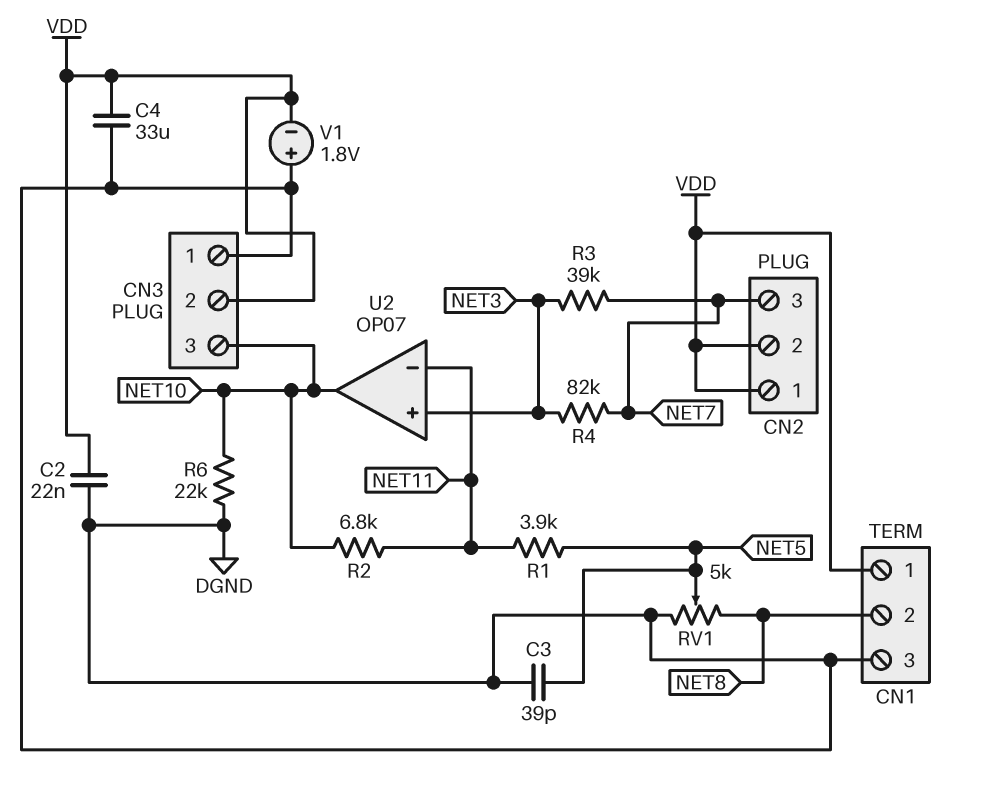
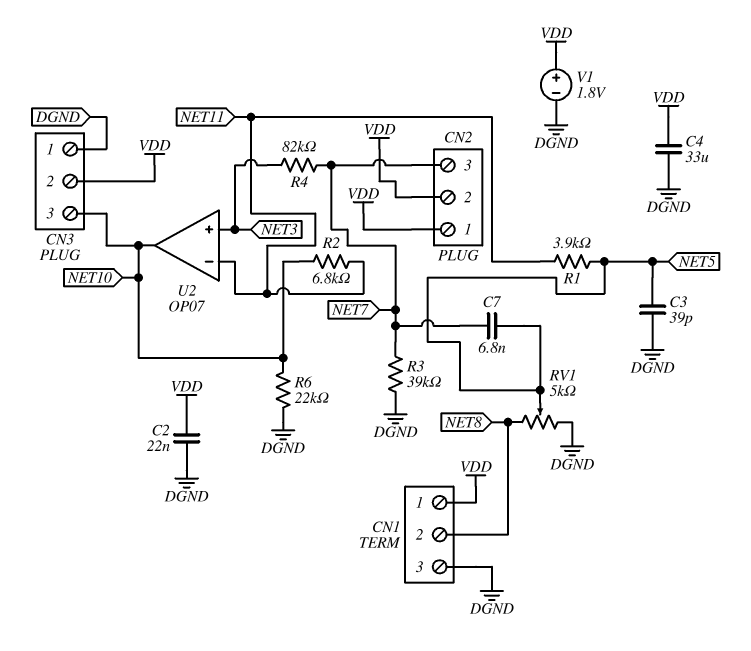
C7: none -> 6.8nF (NET5, NET7)
R3: 39k (NET3, NET7) -> 39k (DGND, NET7)
V1: 1.8V (plus DGND, minus VDD) -> 1.8V (plus VDD, minus DGND)

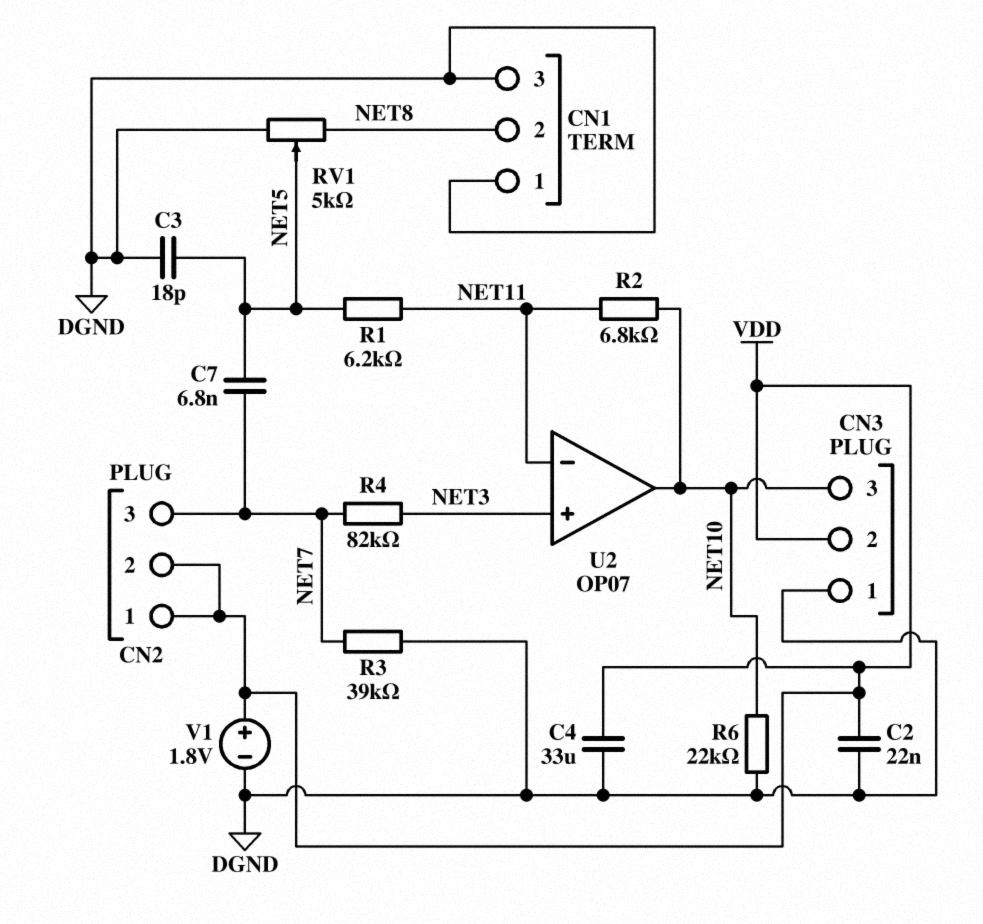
C3: 39pF (DGND, NET5) -> 18pF (DGND, NET5)
CN1 pin 1: VDD -> DGND
R1: 3.9k (NET5, NET11) -> 6.2k (NET5, NET11)

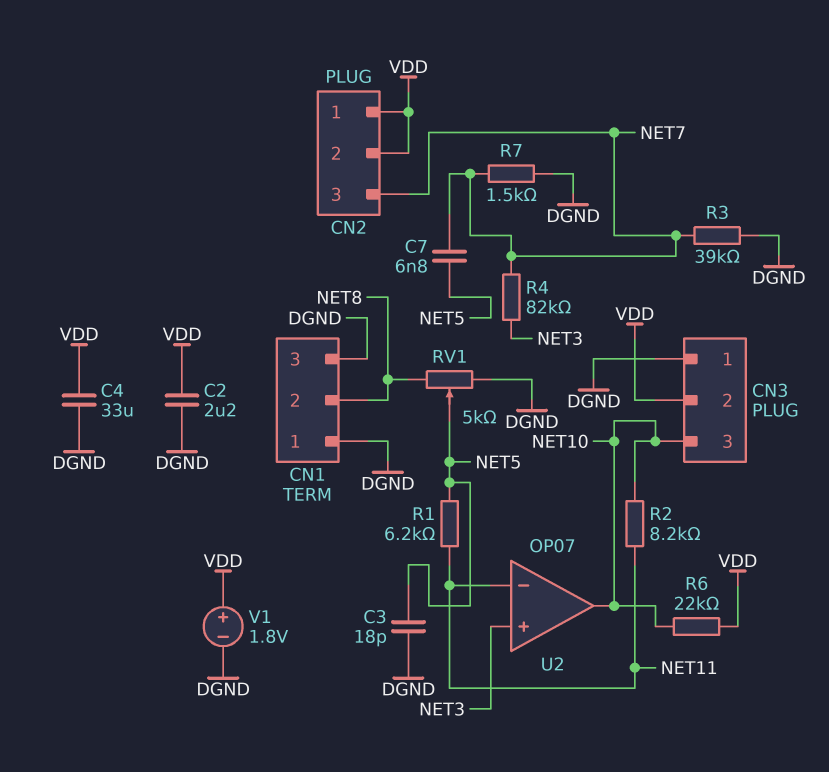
C2: 22nF (DGND, VDD) -> 2.2uF (DGND, VDD)
R2: 6.8k (NET10, NET11) -> 8.2k (NET10, NET11)
R6: 22k (DGND, NET10) -> 22k (NET10, VDD)
R7: none -> 1.5k (DGND, NET7)

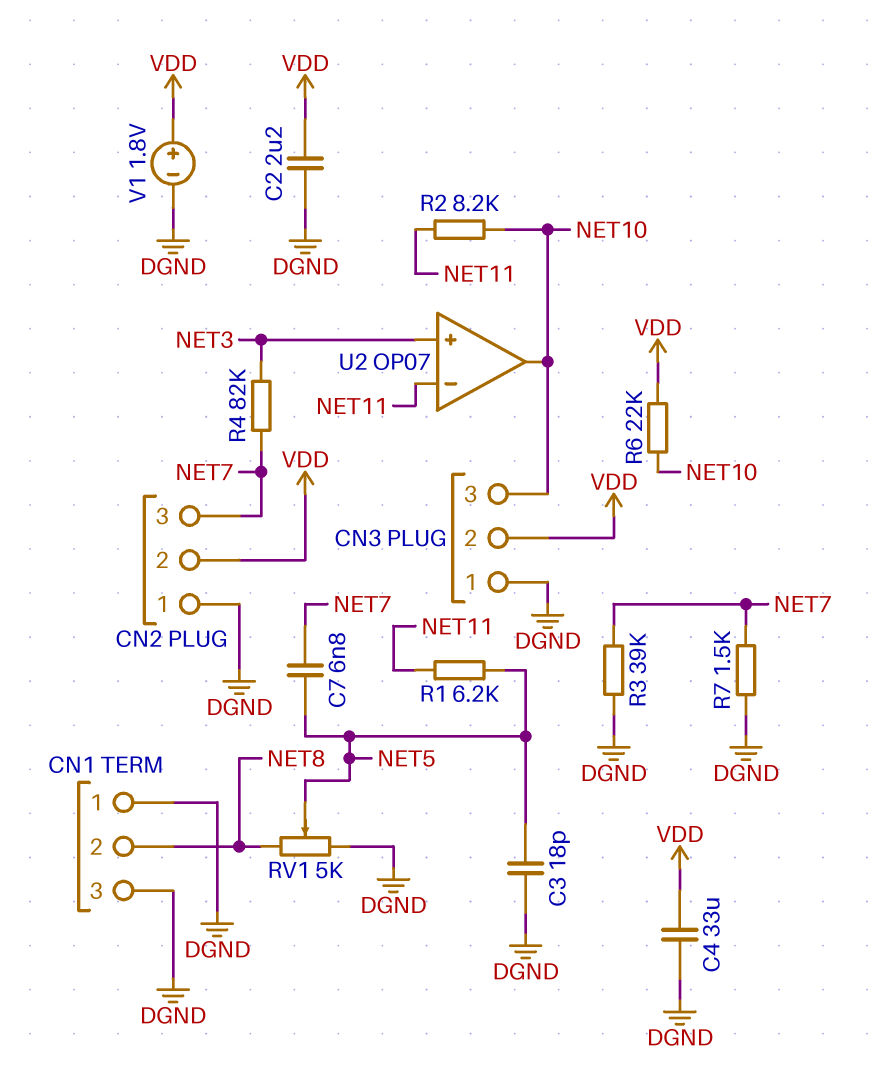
CN2 pin 1: VDD -> DGND

